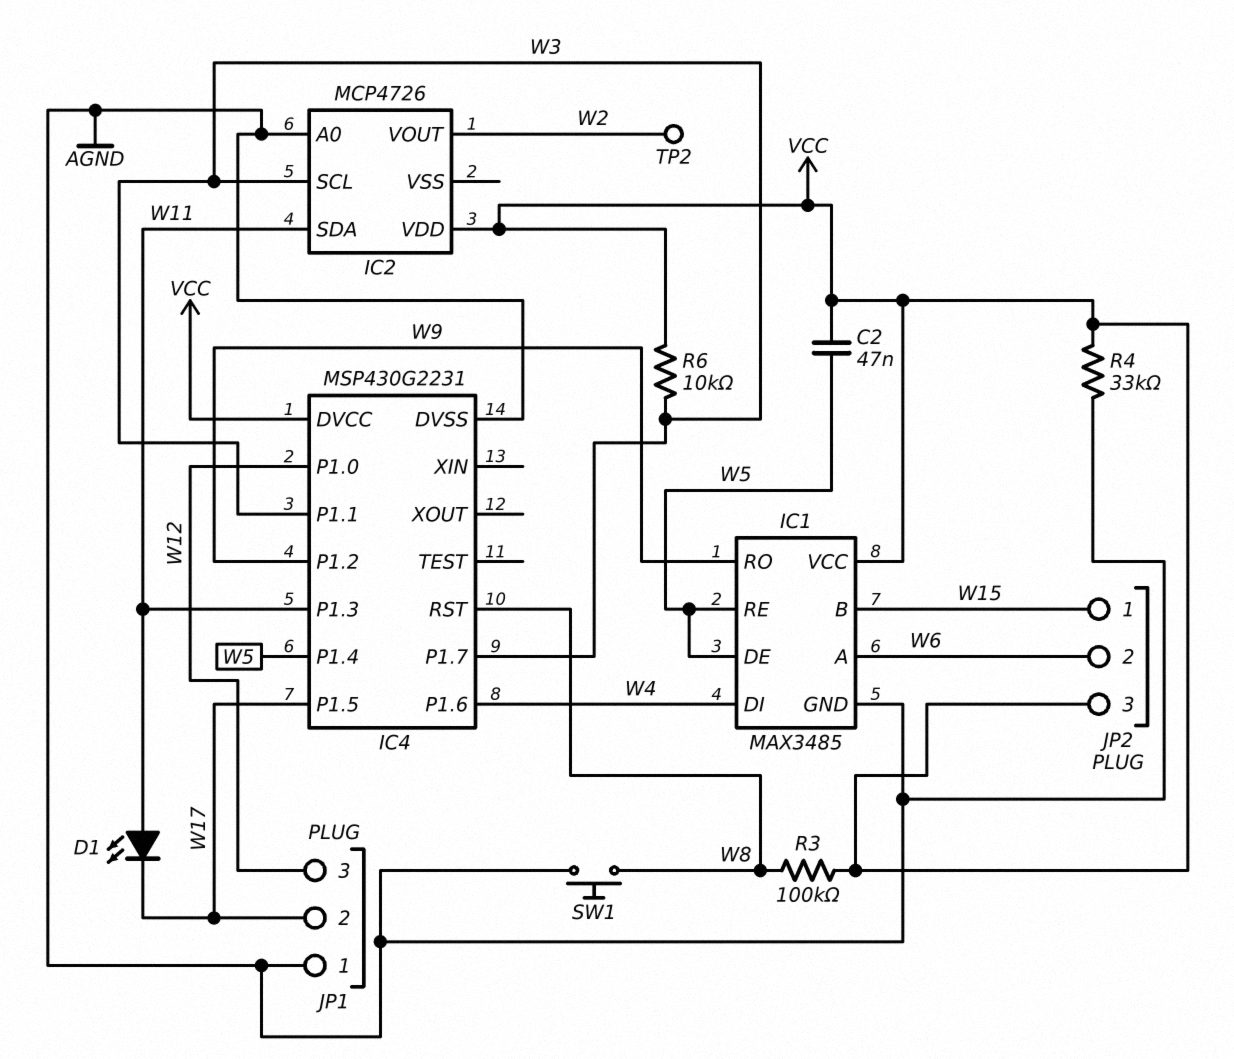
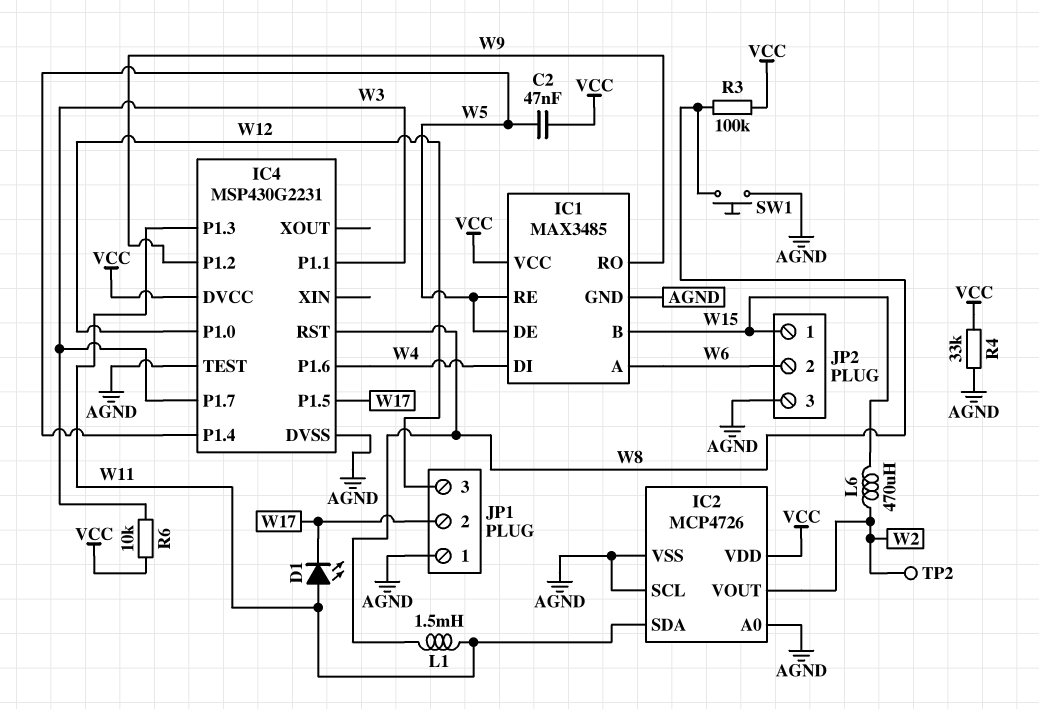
IC2 pin SCL: W3 -> AGND
IC2 pin VSS: none -> AGND
IC4 pin TEST: none -> AGND
JP2 pin 3: VCC -> AGND
L1: none -> 1.5mH (W8, W11)
L6: none -> 470uH (W2, W15)

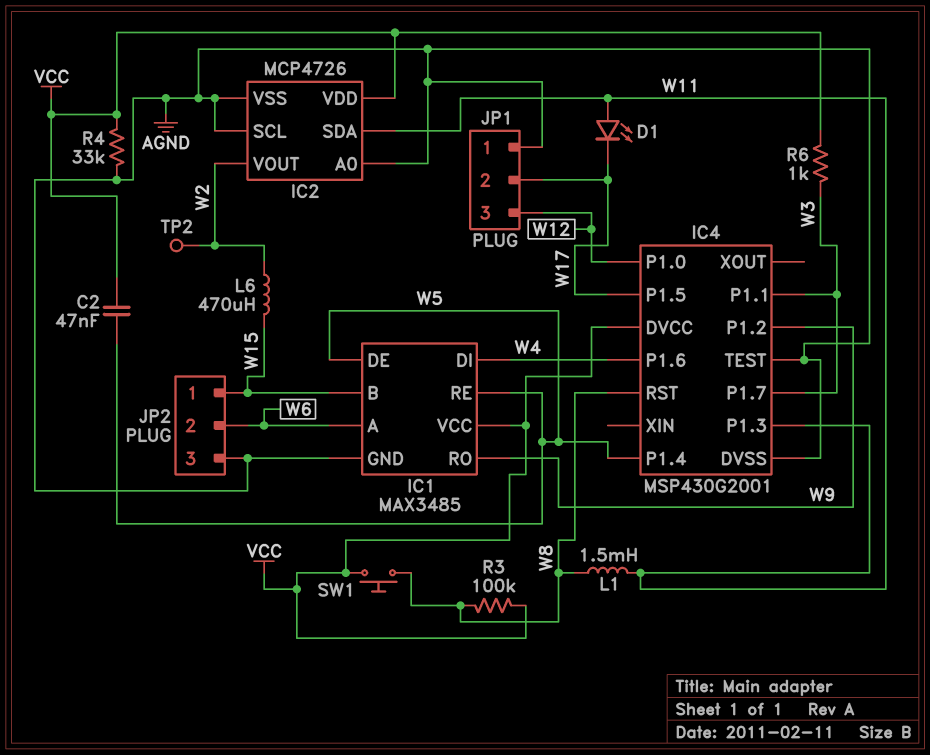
IC4: MSP430G2231 -> MSP430G2001
R6: 10k (VCC, W3) -> 1k (VCC, W3)
SW1: button (AGND, W8) -> button (VCC, W8)

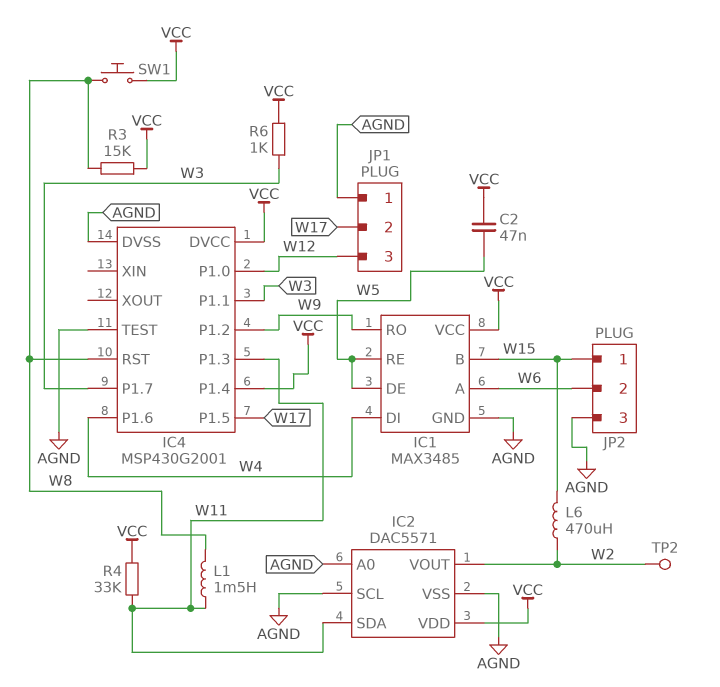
D1: LED (A W11, K W17) -> none
IC2: MCP4726 -> DAC5571
IC4 pin P1.4: W5 -> VCC
R3: 100k (VCC, W8) -> 15k (VCC, W8)
R4: 33k (AGND, VCC) -> 33k (VCC, W11)

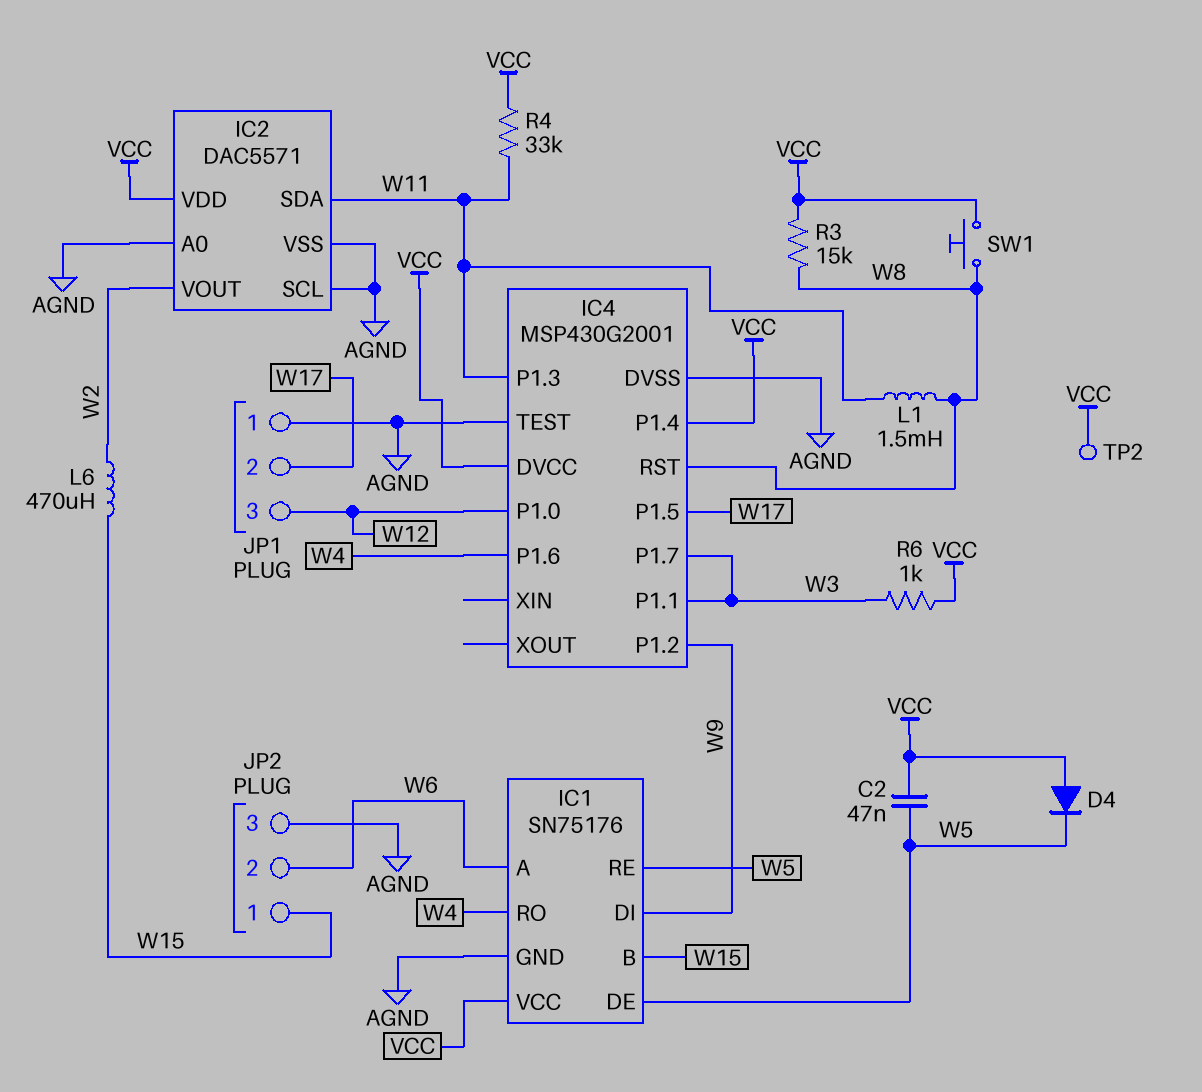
D4: none -> diode (A VCC, K W5)
IC1: MAX3485 -> SN75176
IC1 pin DI: W4 -> W9
IC1 pin RO: W9 -> W4
TP2: test point (W2) -> test point (VCC)

